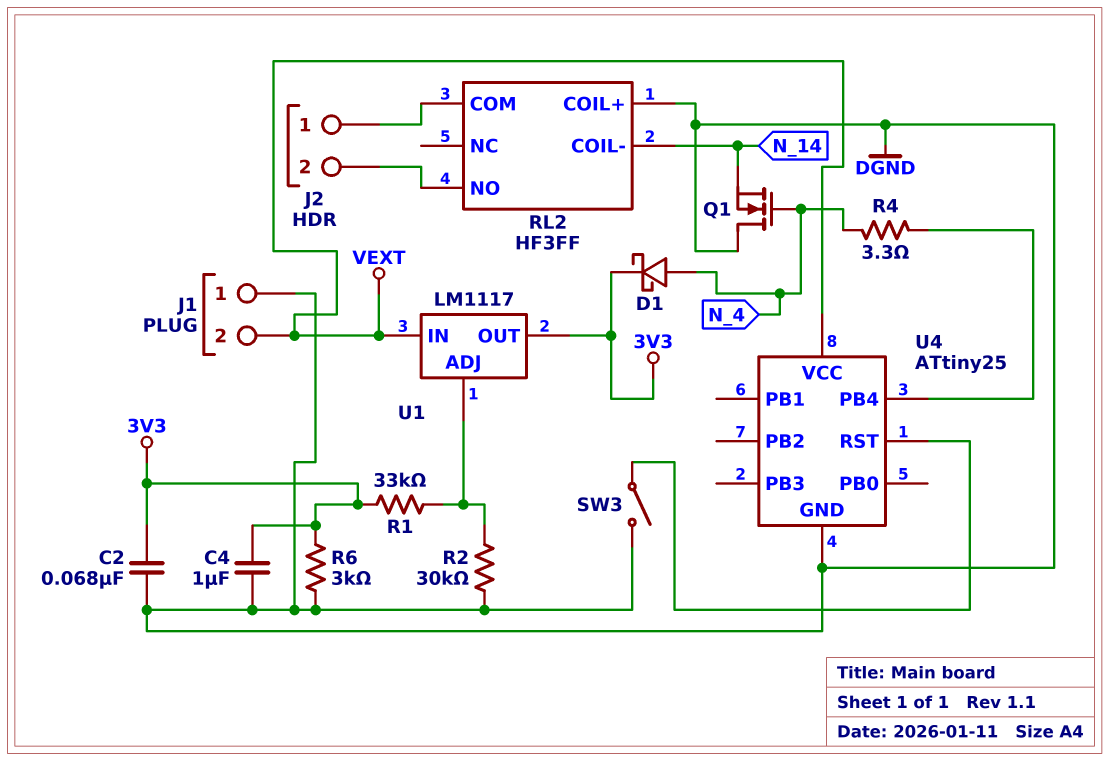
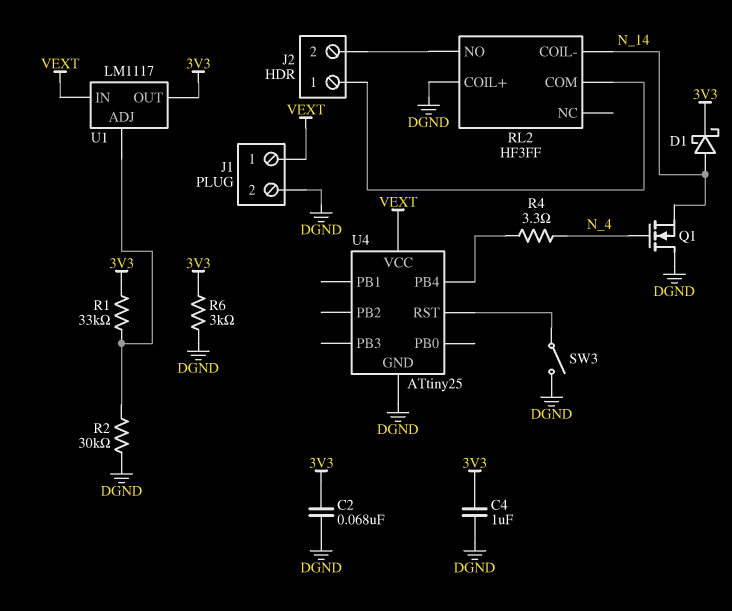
D1: schottky (A N_4, K 3V3) -> schottky (A N_14, K 3V3)
J1 pin 1: DGND -> VEXT
J1 pin 2: VEXT -> DGND

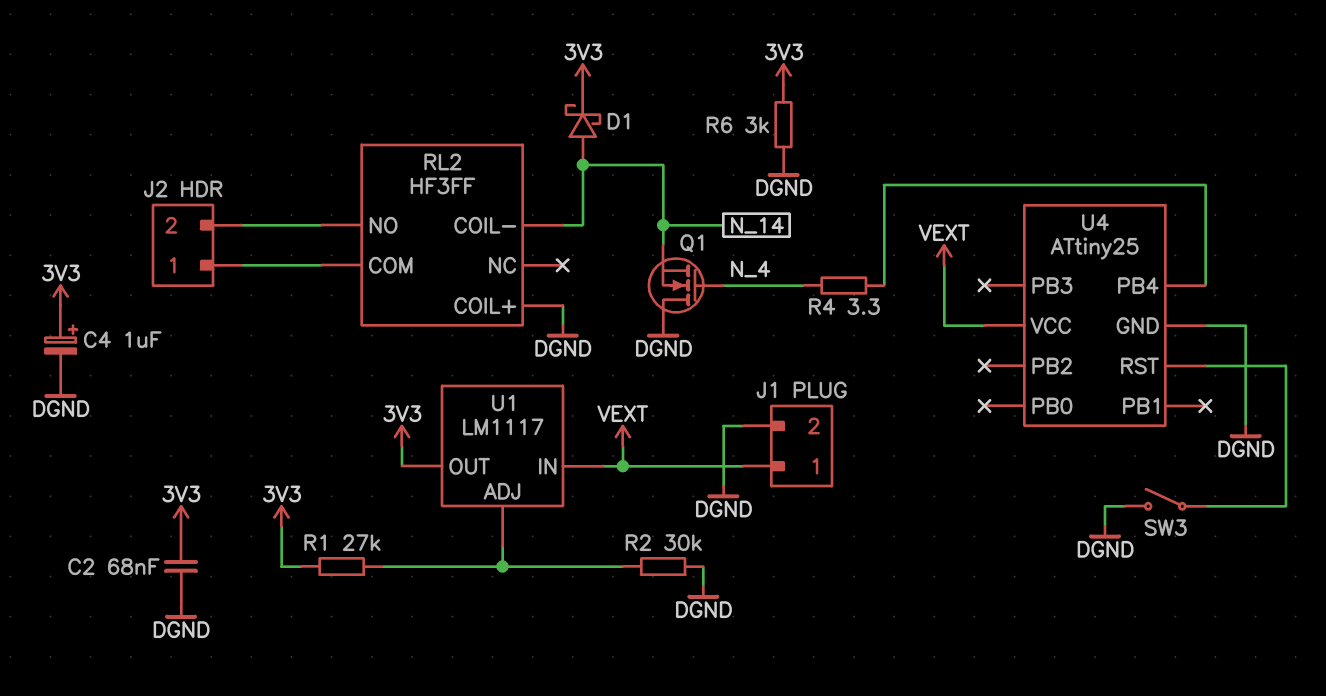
C4: 1uF (3V3, DGND) -> 1uF (plus 3V3, minus DGND)
R1: 33k (3V3, U1/ADJ) -> 27k (3V3, U1/ADJ)

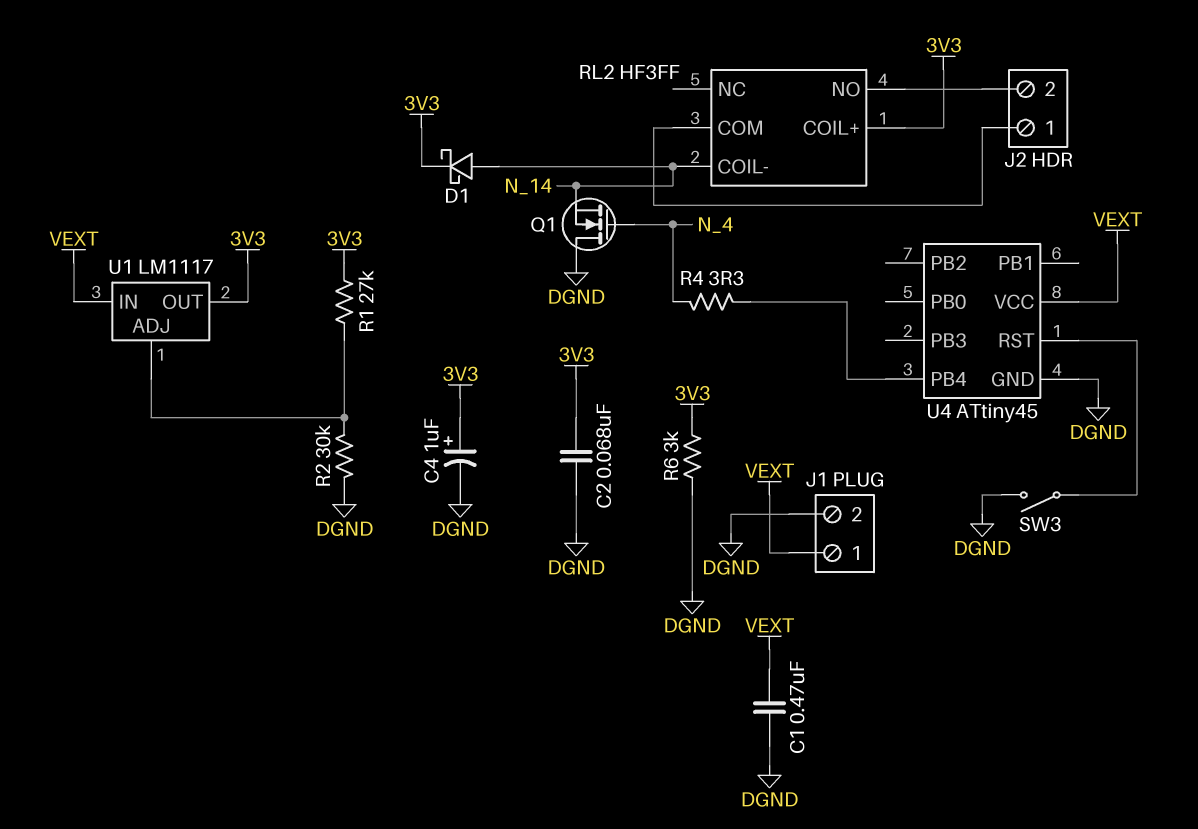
C1: none -> 470nF (DGND, VEXT)
RL2 pin COIL+: DGND -> 3V3
U4: ATtiny25 -> ATtiny45

